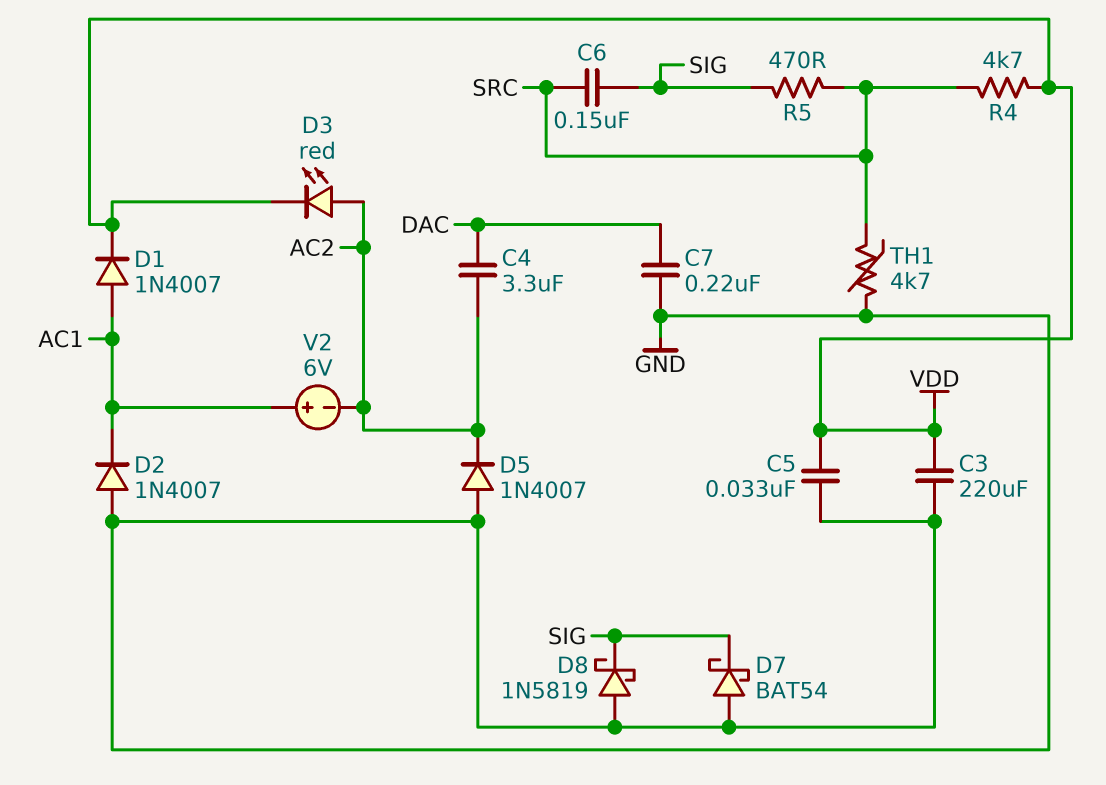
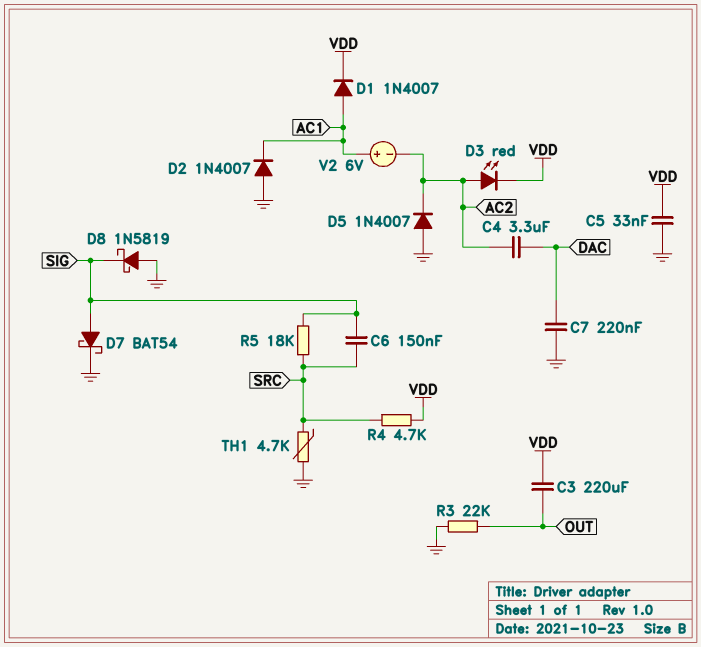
C3: 220uF (GND, VDD) -> 220uF (OUT, VDD)
D7: schottky BAT54 (A GND, K SIG) -> schottky BAT54 (A SIG, K GND)
R3: none -> 22k (GND, OUT)
R5: 470 (SIG, SRC) -> 18k (SIG, SRC)

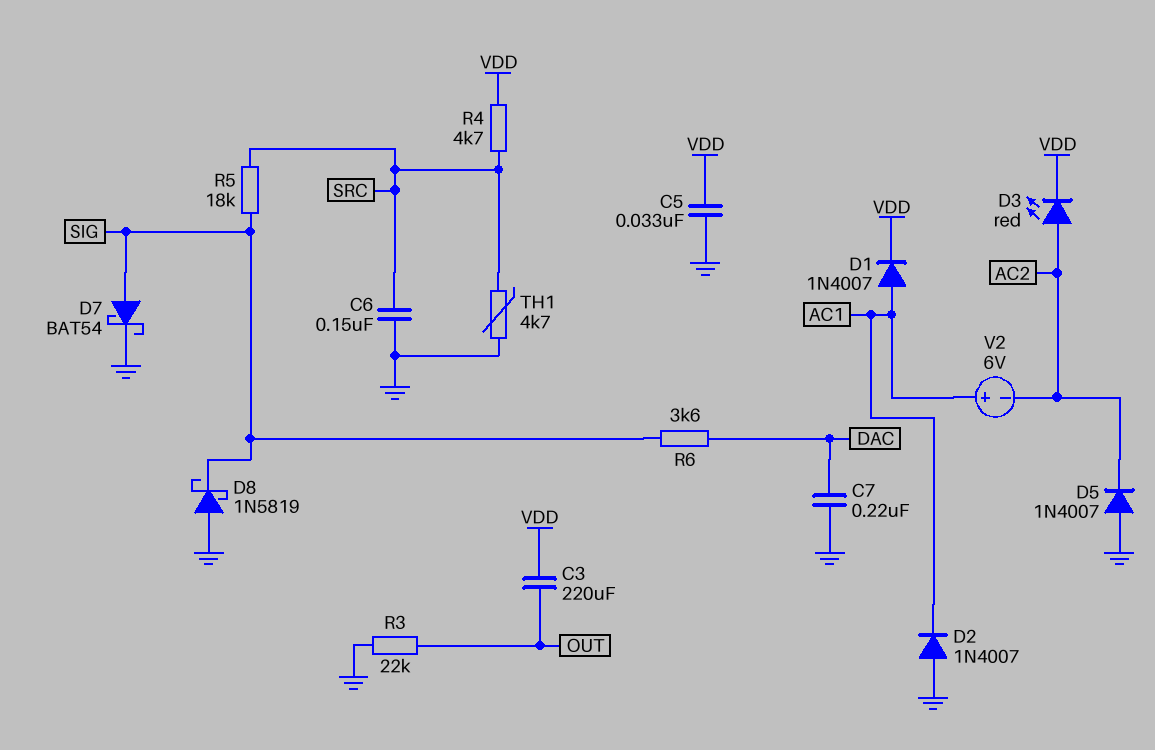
C4: 3.3uF (AC2, DAC) -> none
C6: 150nF (SIG, SRC) -> 150nF (GND, SRC)
R6: none -> 3.6k (DAC, SIG)

